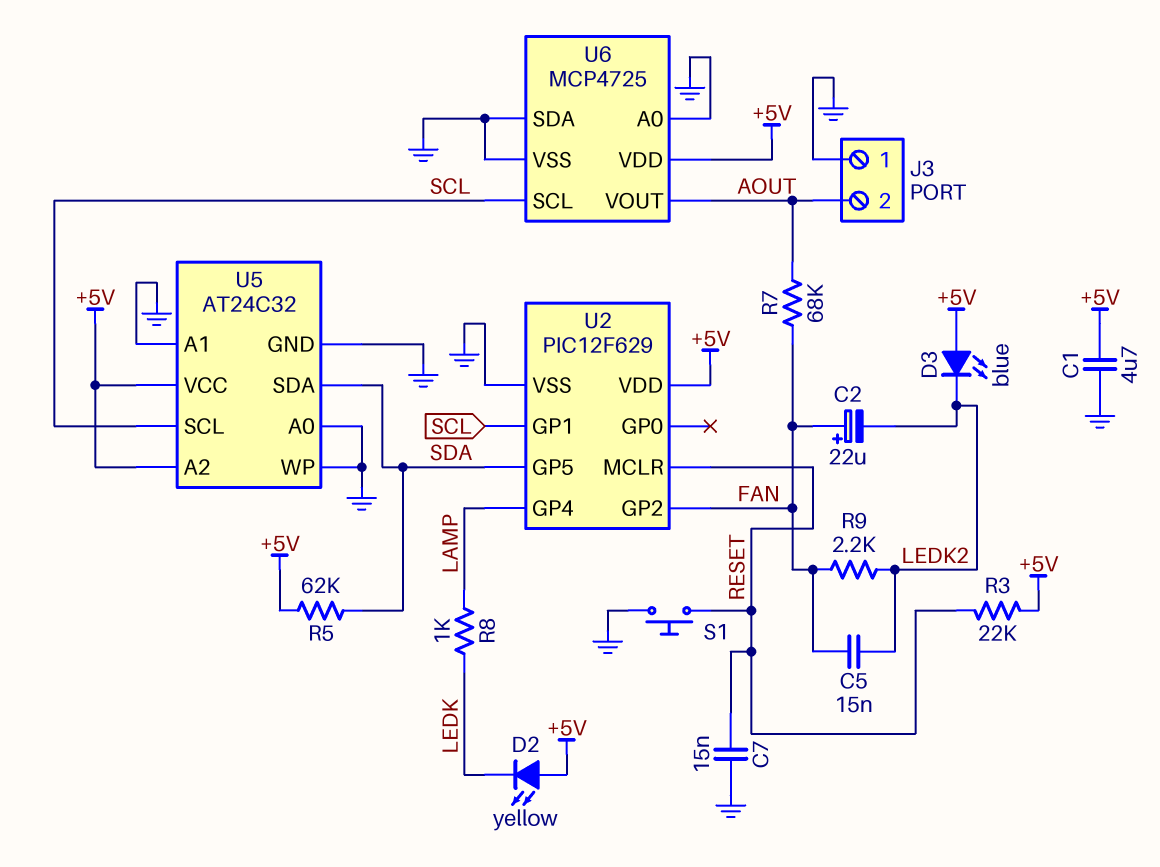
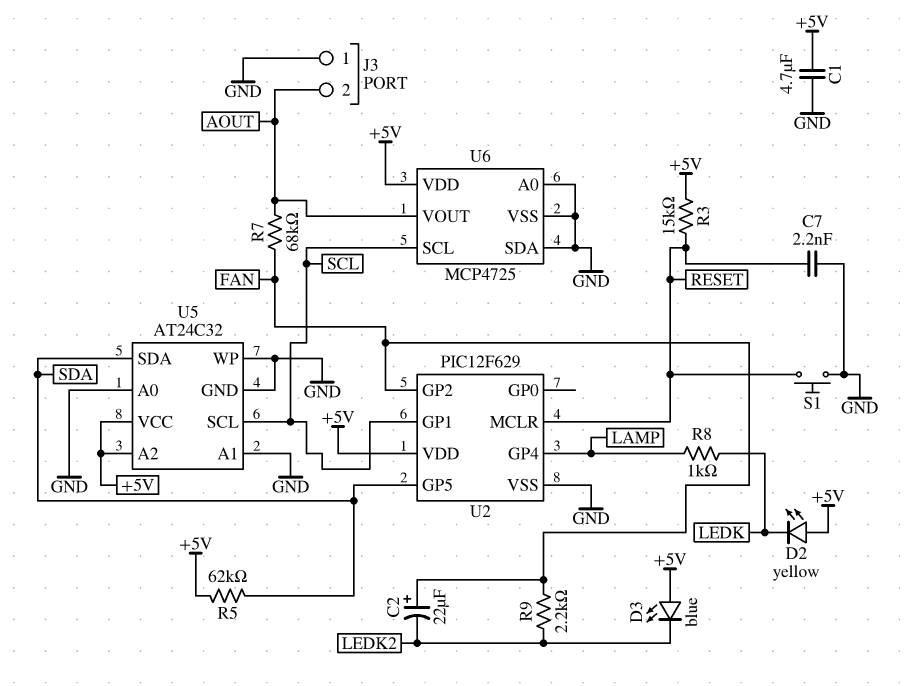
C5: 15nF (FAN, LEDK2) -> none
C7: 15nF (GND, RESET) -> 2.2nF (GND, RESET)
R3: 22k (+5V, RESET) -> 15k (+5V, RESET)

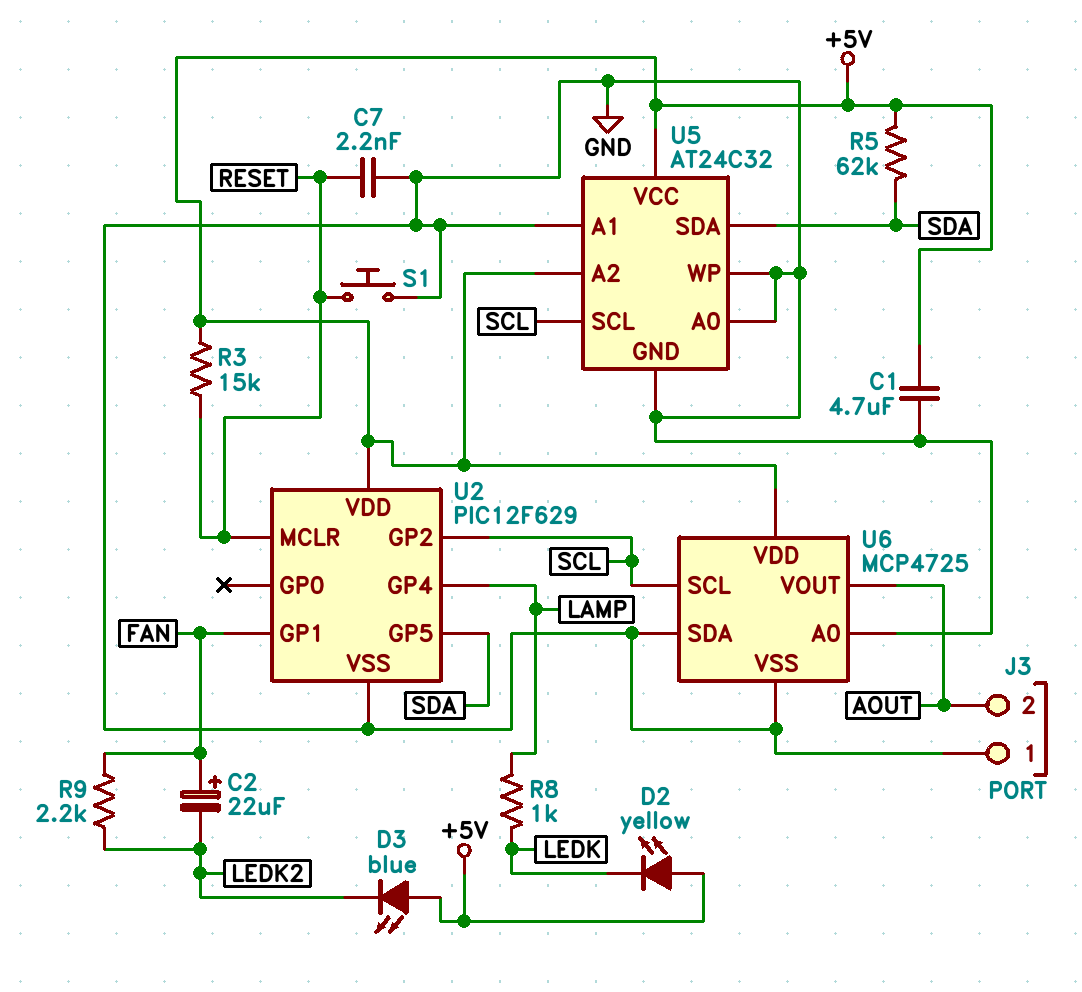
R7: 68k (AOUT, FAN) -> none
U2 pin GP1: SCL -> FAN
U2 pin GP2: FAN -> SCL

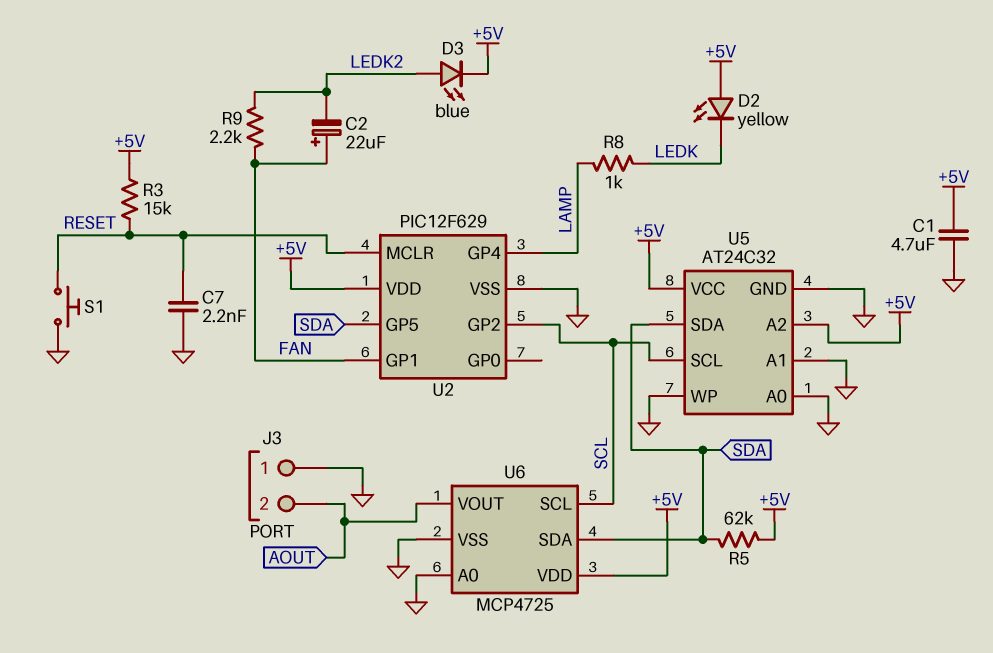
D3: LED blue (A +5V, K LEDK2) -> LED blue (A LEDK2, K +5V)
U6 pin SDA: GND -> SDA

